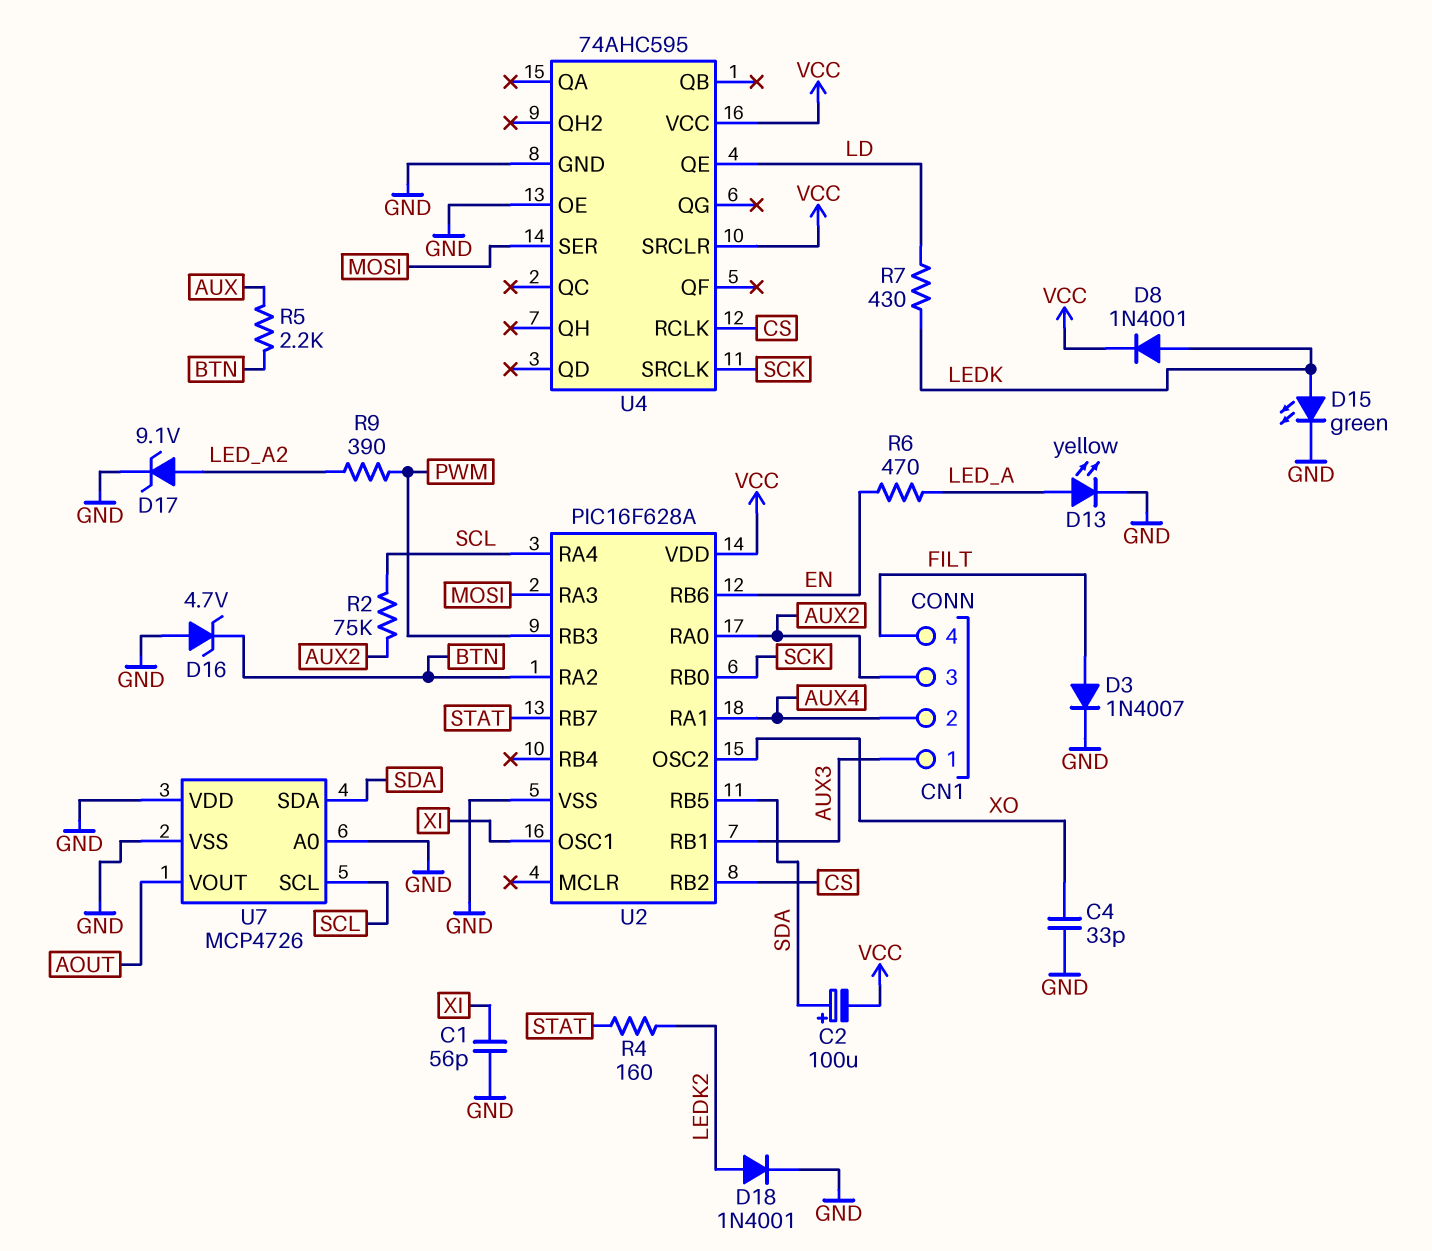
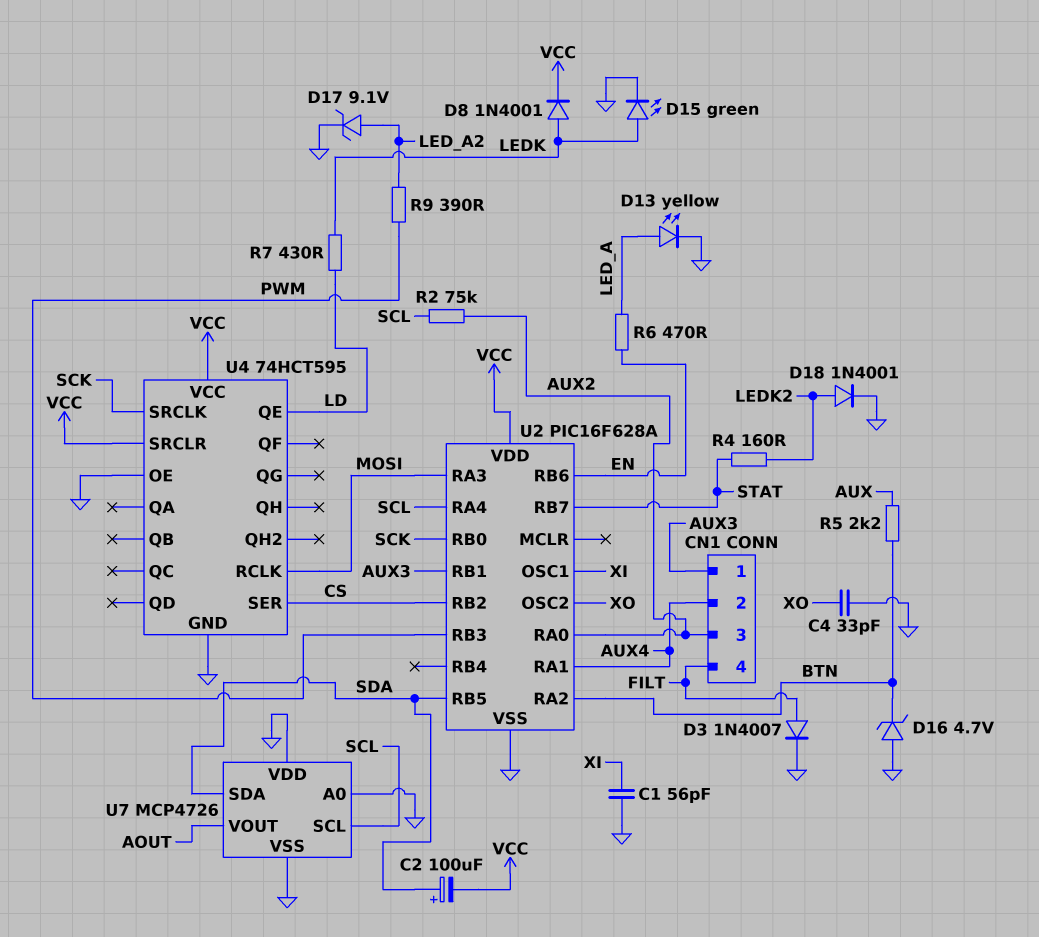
U4: 74AHC595 -> 74HCT595
U4 pin RCLK: CS -> MOSI
U4 pin SER: MOSI -> CS

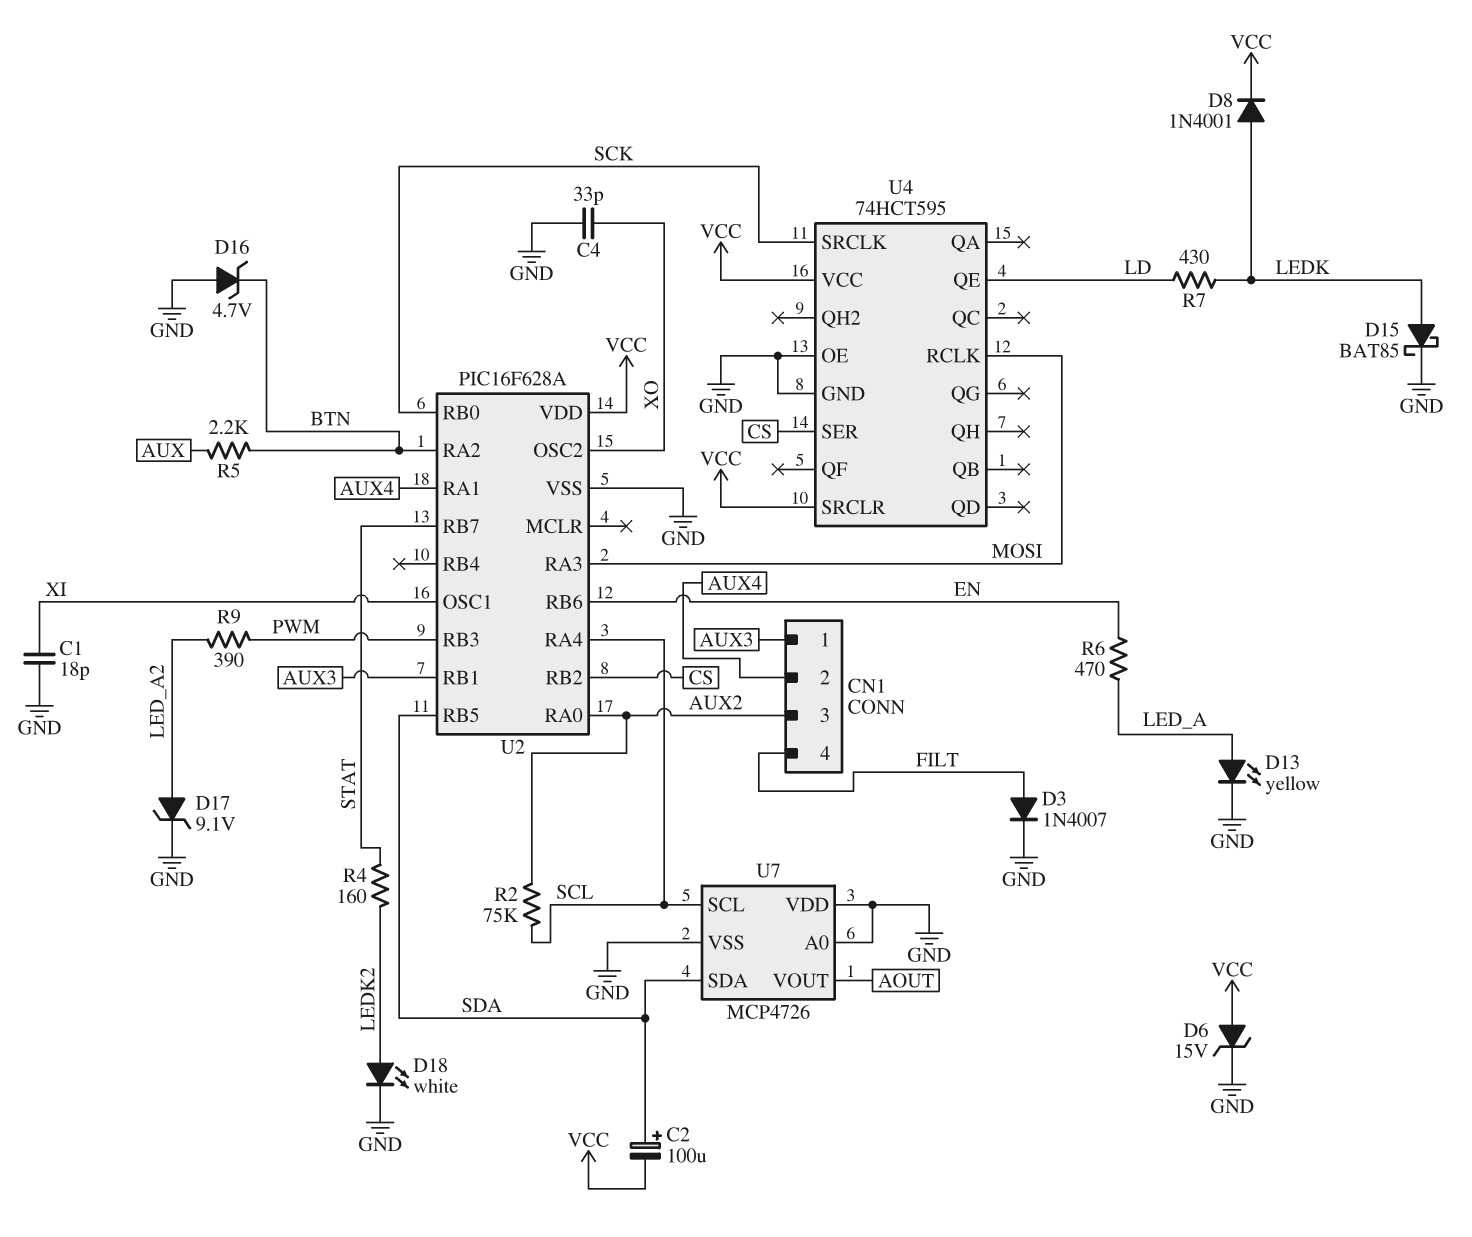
C1: 56pF (GND, XI) -> 18pF (GND, XI)
D6: none -> zener 15V (A VCC, K GND)
D15: LED green (A LEDK, K GND) -> schottky BAT85 (A LEDK, K GND)
D18: diode 1N4001 (A LEDK2, K GND) -> LED white (A LEDK2, K GND)

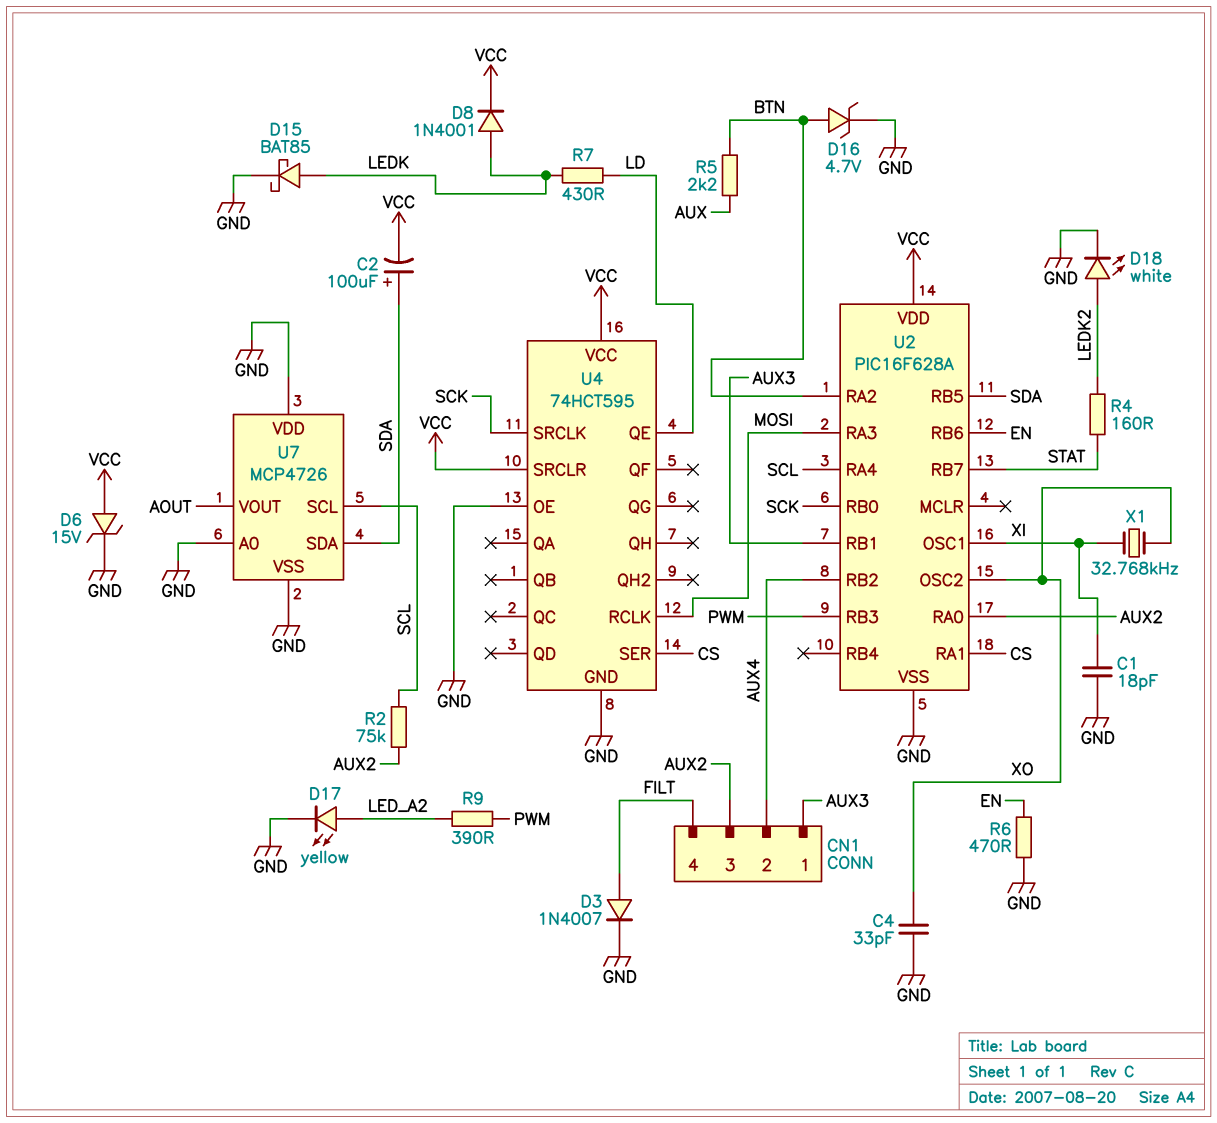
D13: LED yellow (A LED_A, K GND) -> none
D16: zener 4.7V (A GND, K BTN) -> zener 4.7V (A BTN, K GND)
D17: zener 9.1V (A LED_A2, K GND) -> LED yellow (A LED_A2, K GND)
R6: 470 (EN, LED_A) -> 470 (EN, GND)
U2 pin RA1: AUX4 -> CS
U2 pin RB2: CS -> AUX4
X1: none -> 32.768kHz (XI, XO)

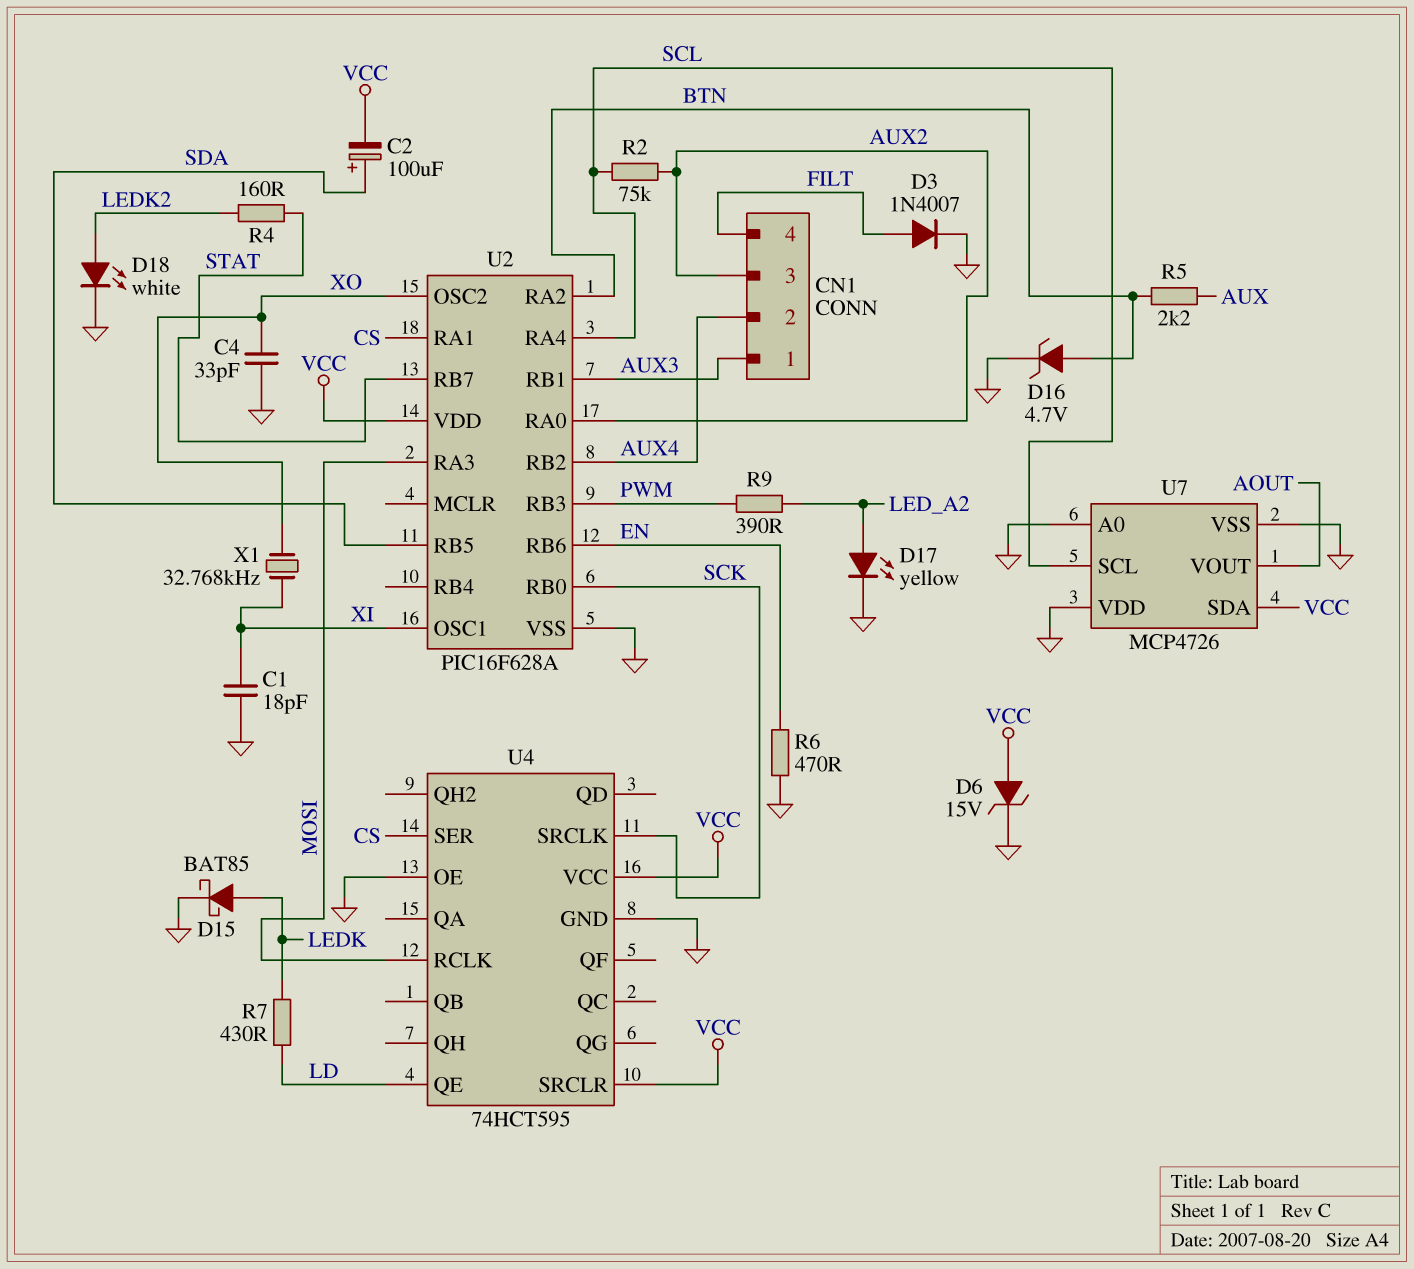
D8: diode 1N4001 (A LEDK, K VCC) -> none
U7 pin SDA: SDA -> VCC

